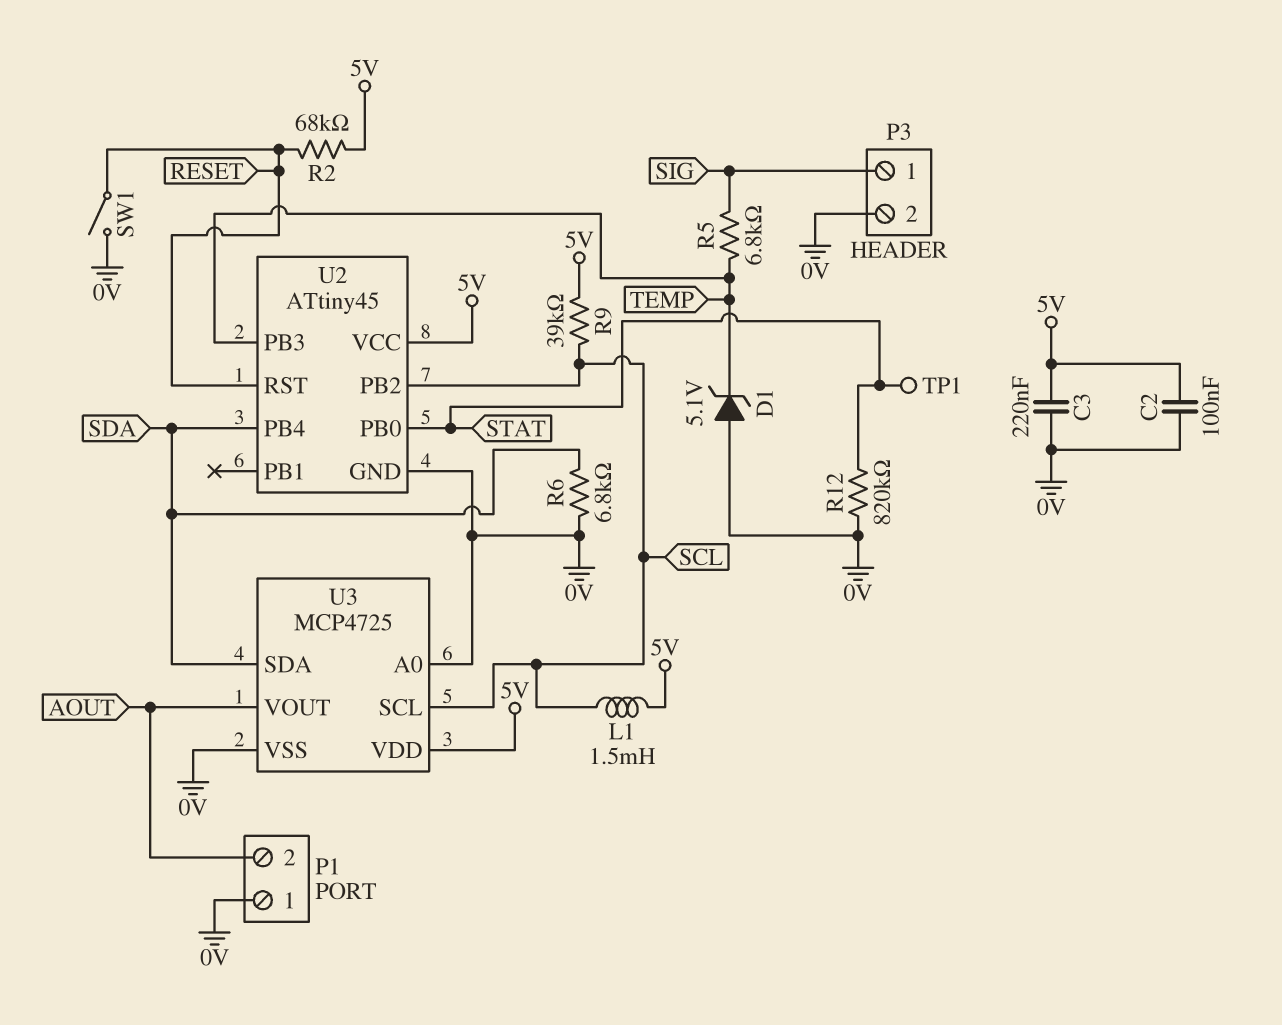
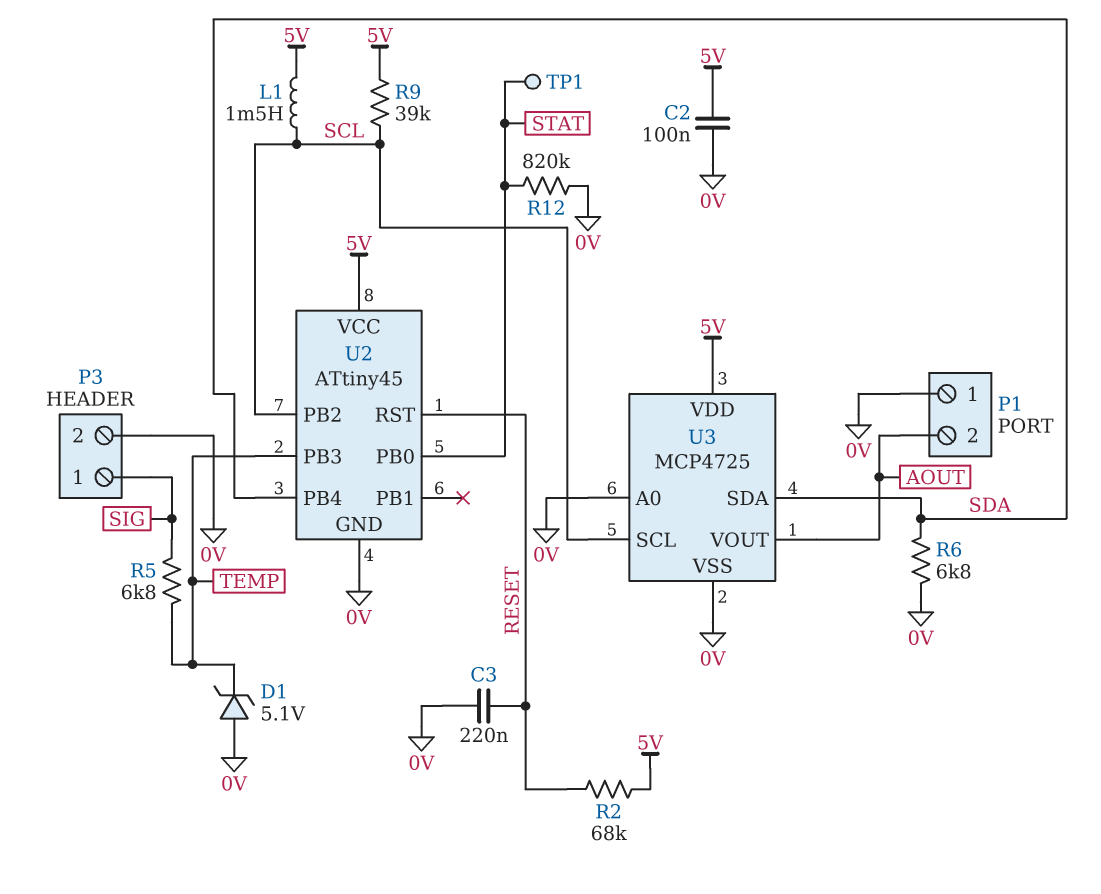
C3: 220nF (0V, 5V) -> 220nF (0V, RESET)
SW1: switch (0V, RESET) -> none

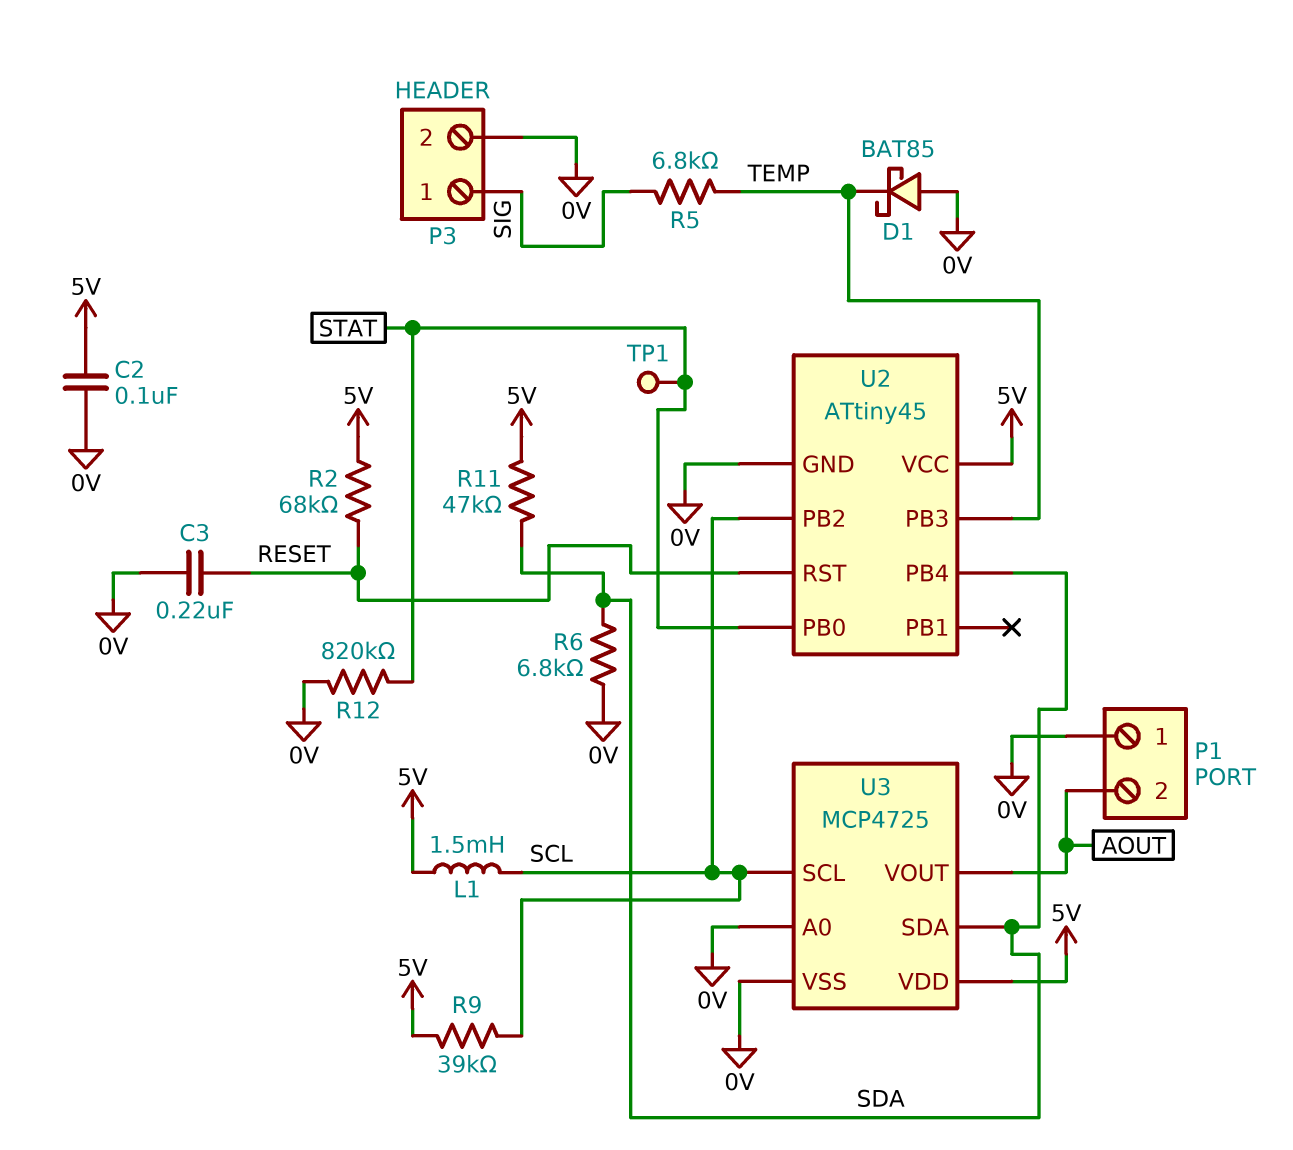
D1: zener 5.1V (A 0V, K TEMP) -> schottky BAT85 (A 0V, K TEMP)
R11: none -> 47k (5V, SDA)

